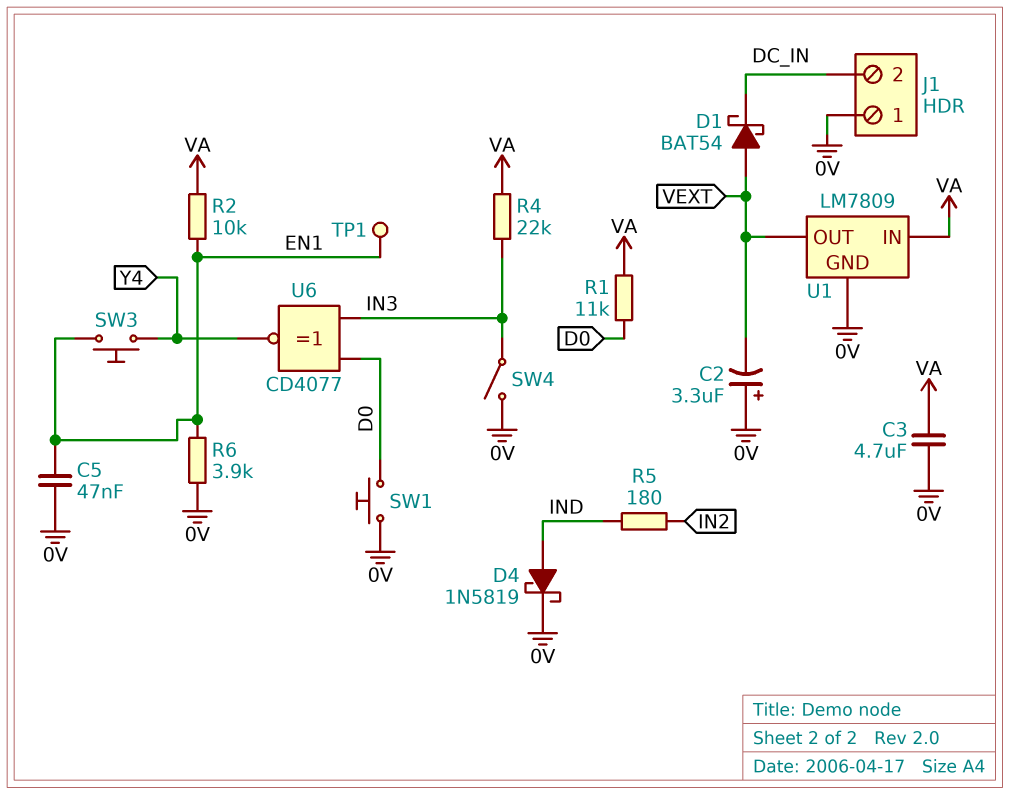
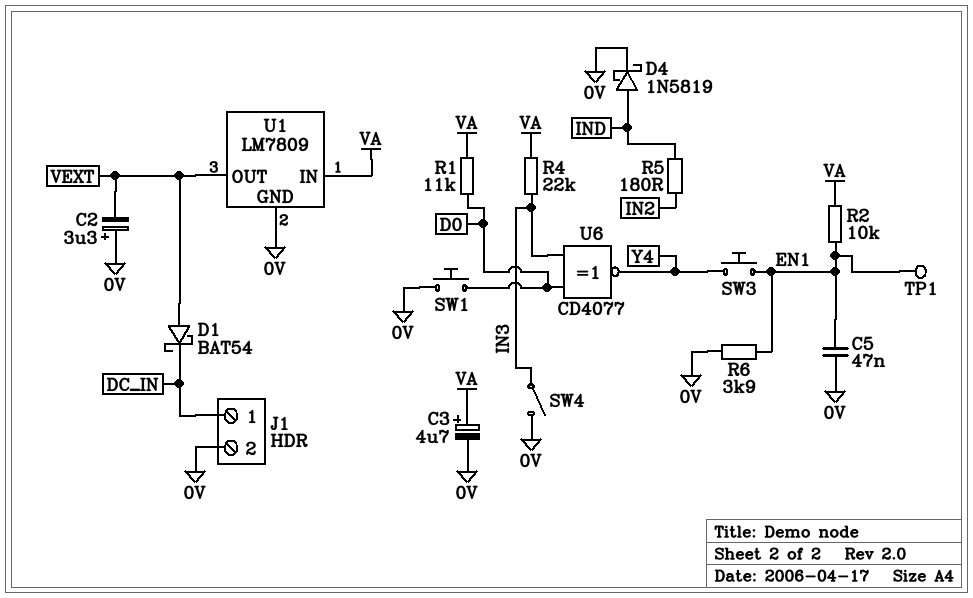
C3: 4.7uF (0V, VA) -> 4.7uF (plus VA, minus 0V)
J1 pin 1: 0V -> DC_IN
J1 pin 2: DC_IN -> 0V

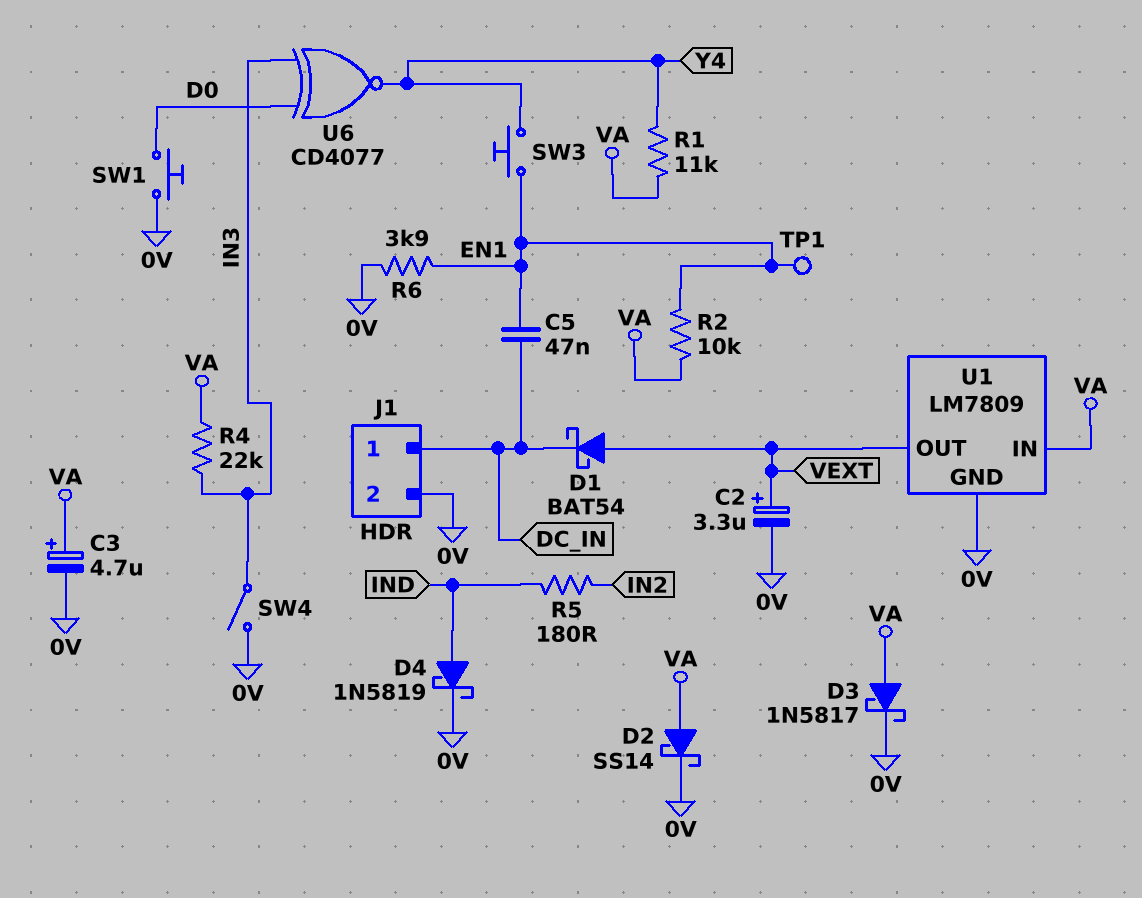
C2: 3.3uF (plus 0V, minus VEXT) -> 3.3uF (plus VEXT, minus 0V)
C5: 47nF (0V, EN1) -> 47nF (DC_IN, EN1)
D2: none -> schottky SS14 (A VA, K 0V)
D3: none -> schottky 1N5817 (A VA, K 0V)
R1: 11k (D0, VA) -> 11k (VA, Y4)

